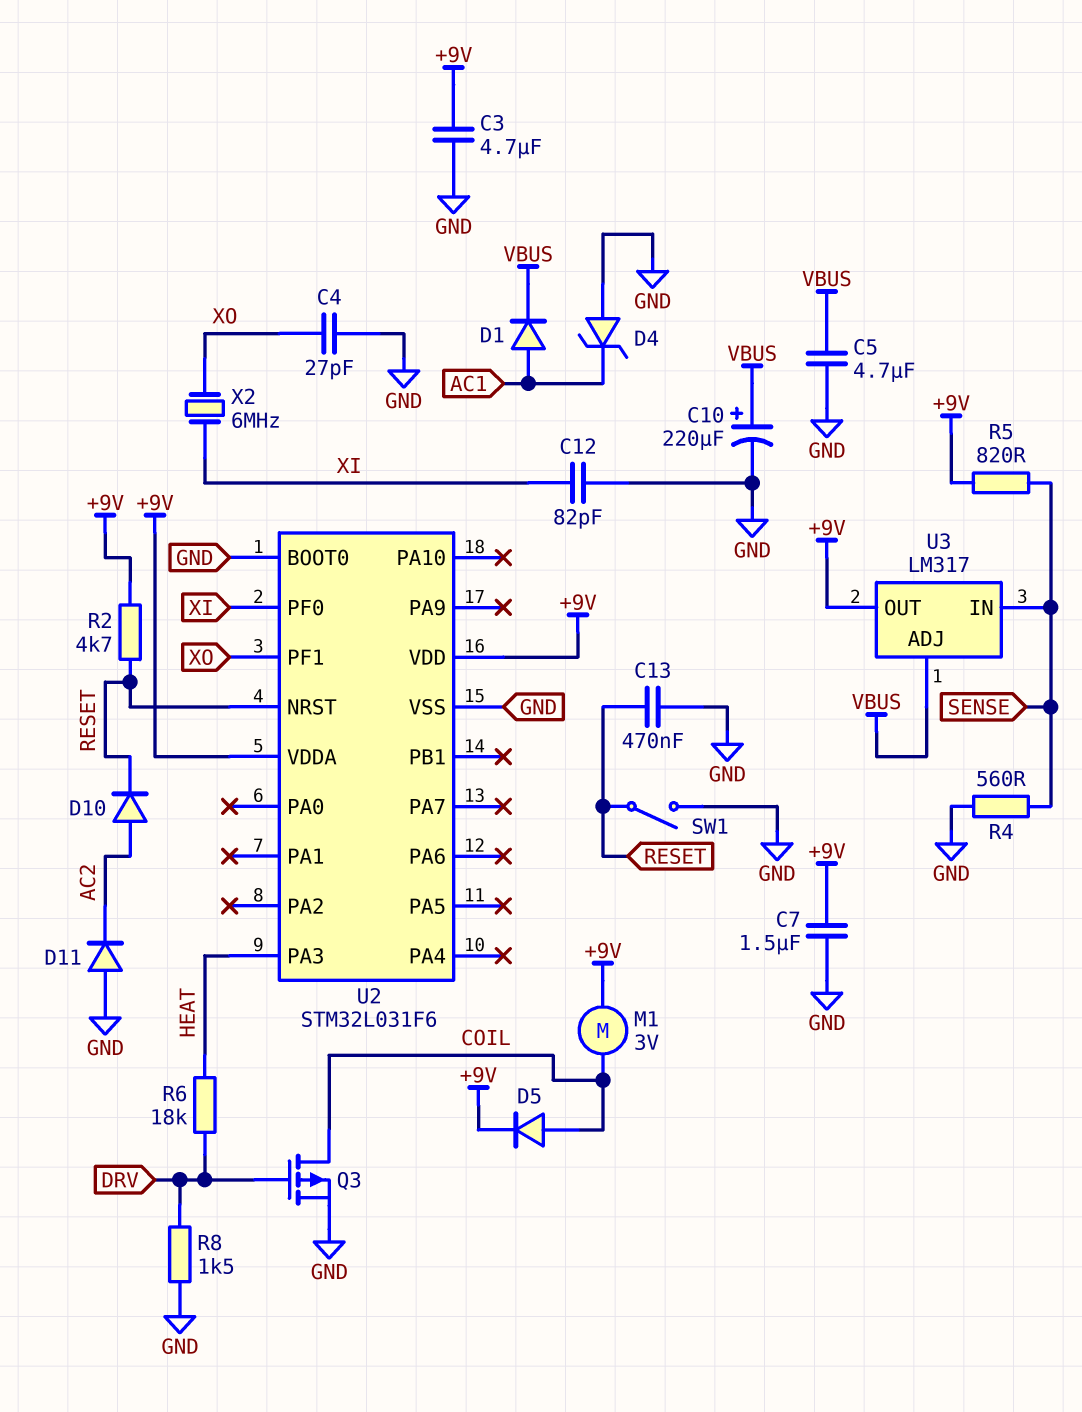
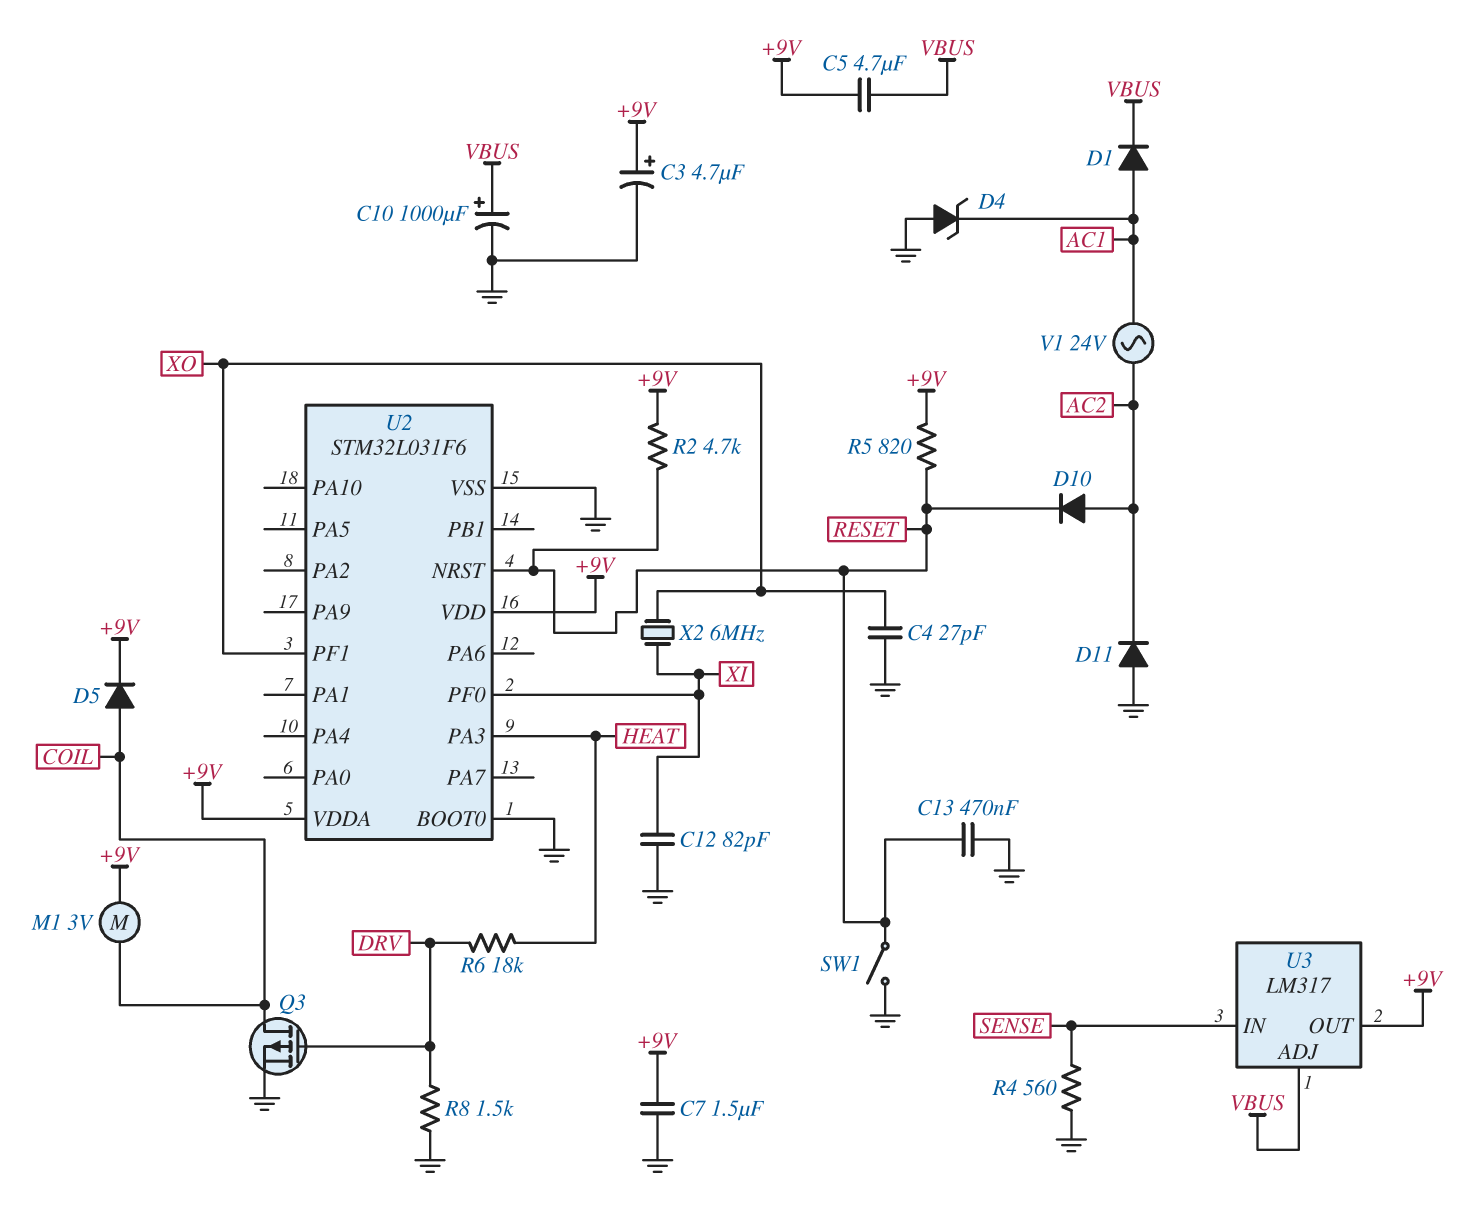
C3: 4.7uF (+9V, GND) -> 4.7uF (plus +9V, minus GND)
C5: 4.7uF (GND, VBUS) -> 4.7uF (+9V, VBUS)
C10: 220uF (plus VBUS, minus GND) -> 1000uF (plus VBUS, minus GND)
R5: 820 (+9V, SENSE) -> 820 (+9V, RESET)
V1: none -> AC 24V (AC1, AC2)

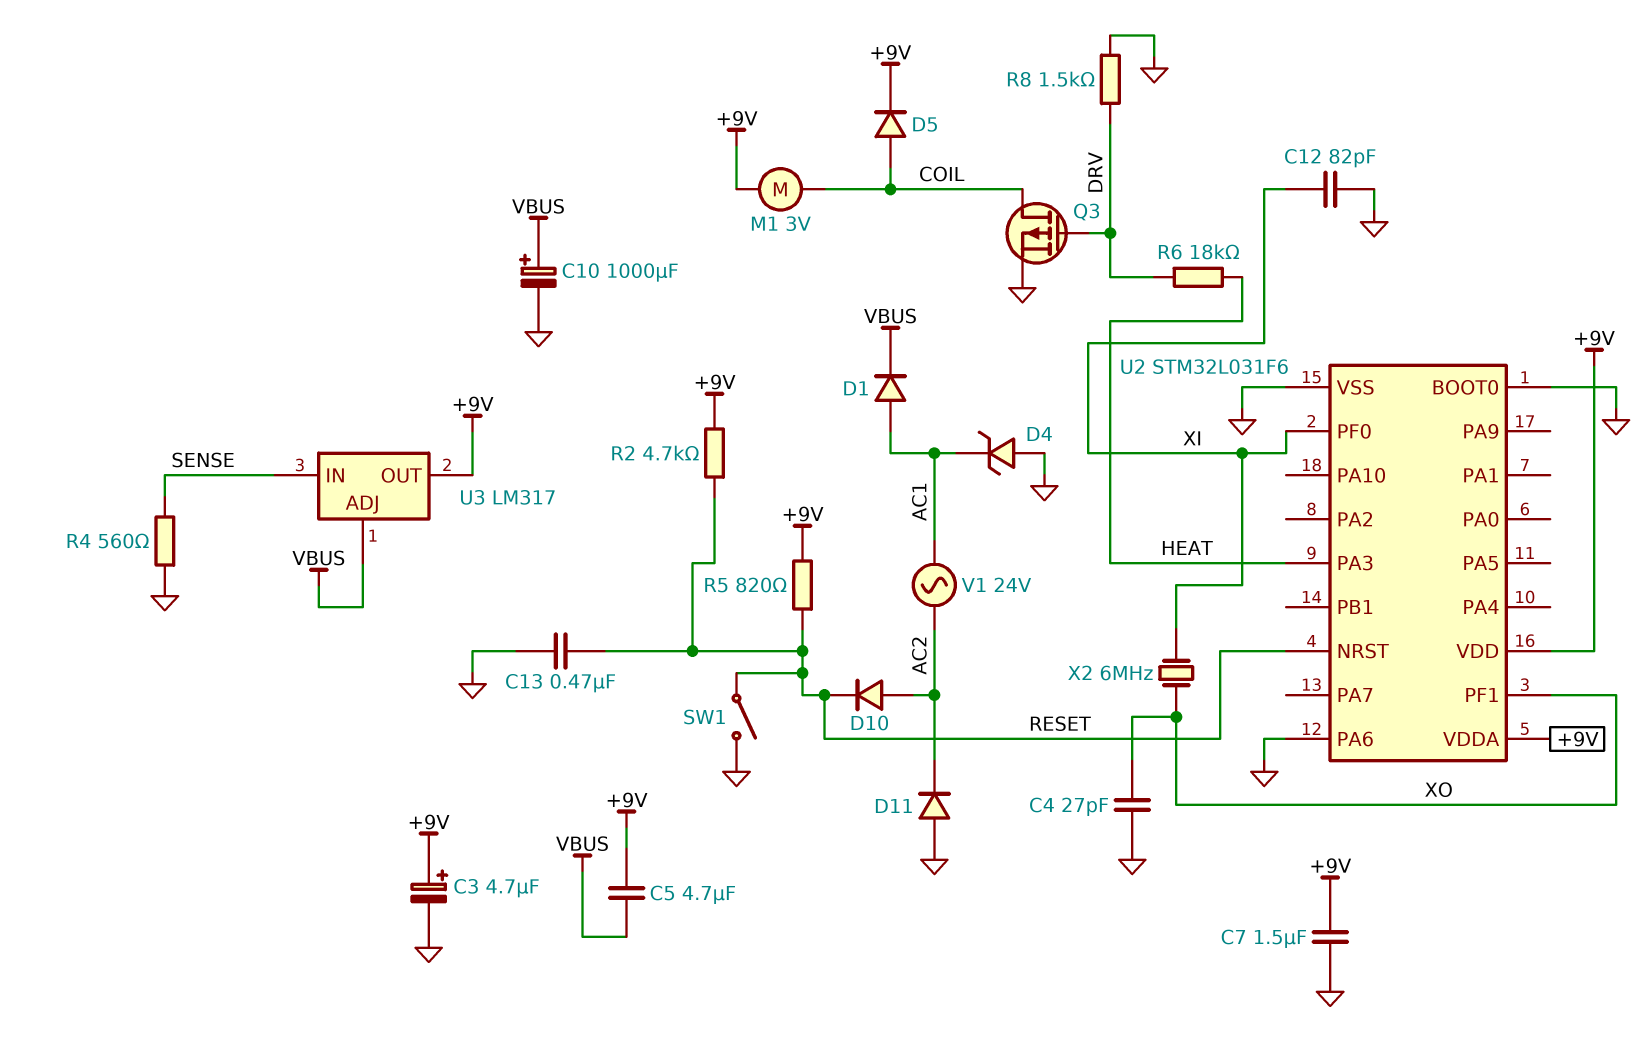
U2 pin PA6: none -> GND

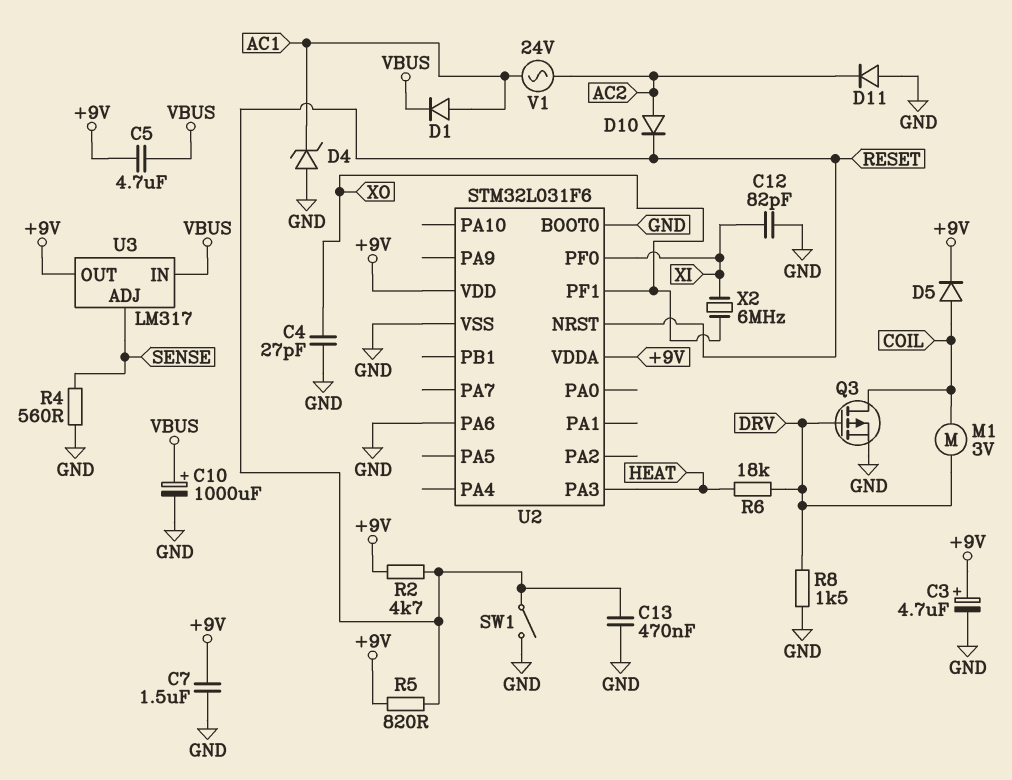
M1: motor 3V (+9V, COIL) -> motor 3V (COIL, DRV)
U3 pin ADJ: VBUS -> SENSE
U3 pin IN: SENSE -> VBUS

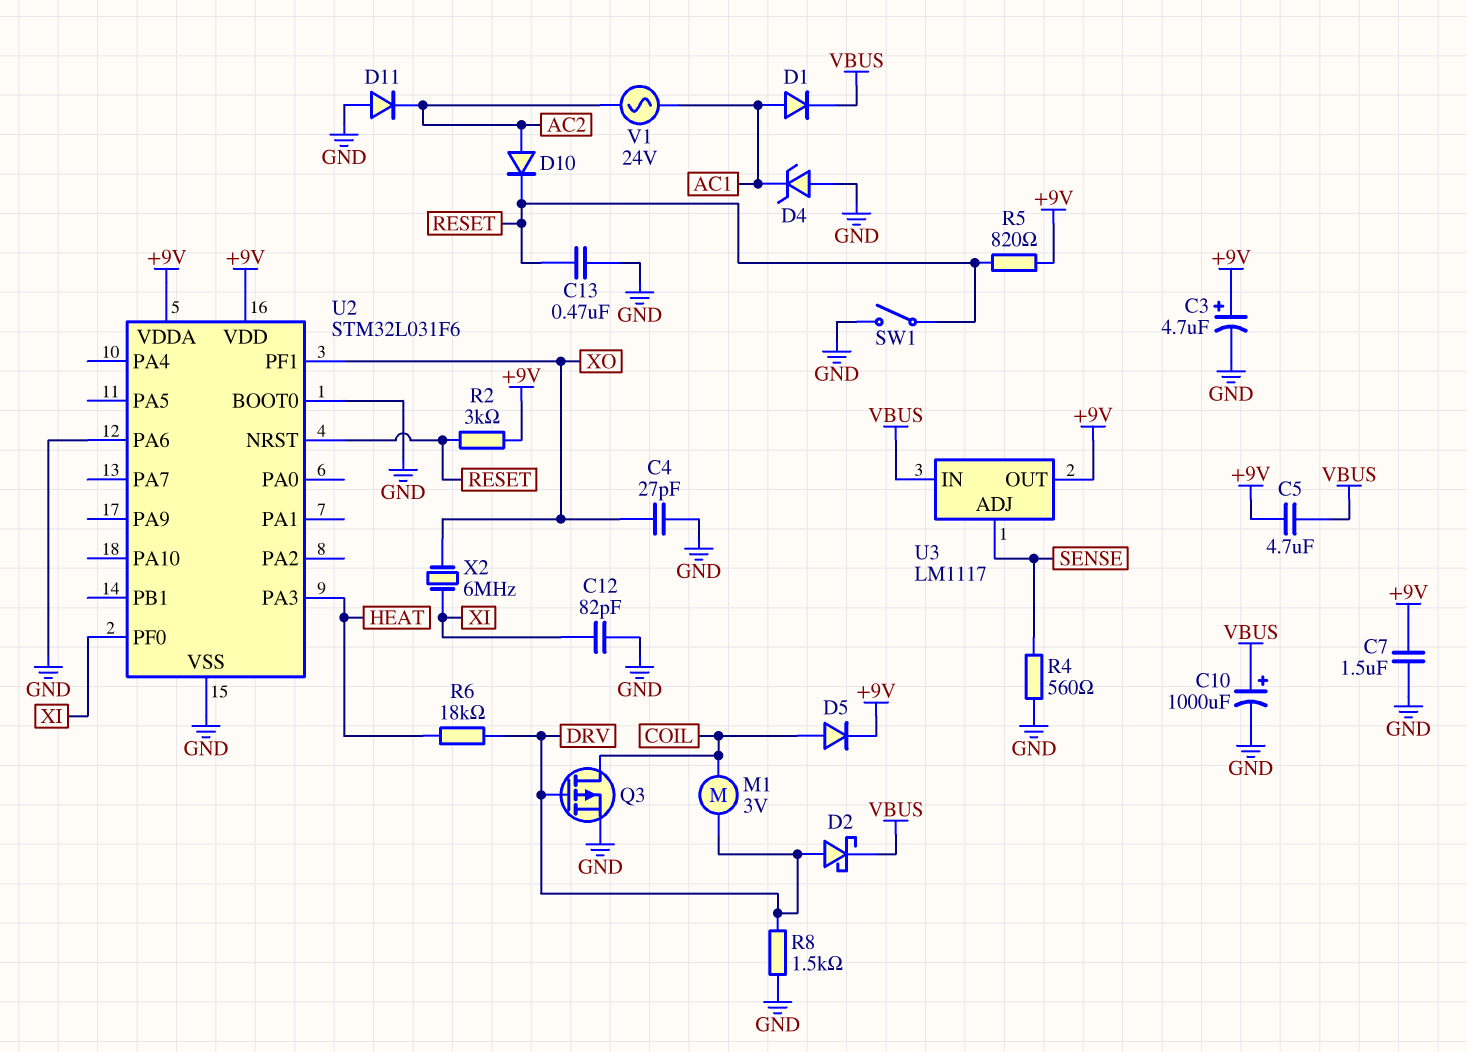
D2: none -> schottky (A DRV, K VBUS)
R2: 4.7k (+9V, RESET) -> 3k (+9V, RESET)
U3: LM317 -> LM1117

